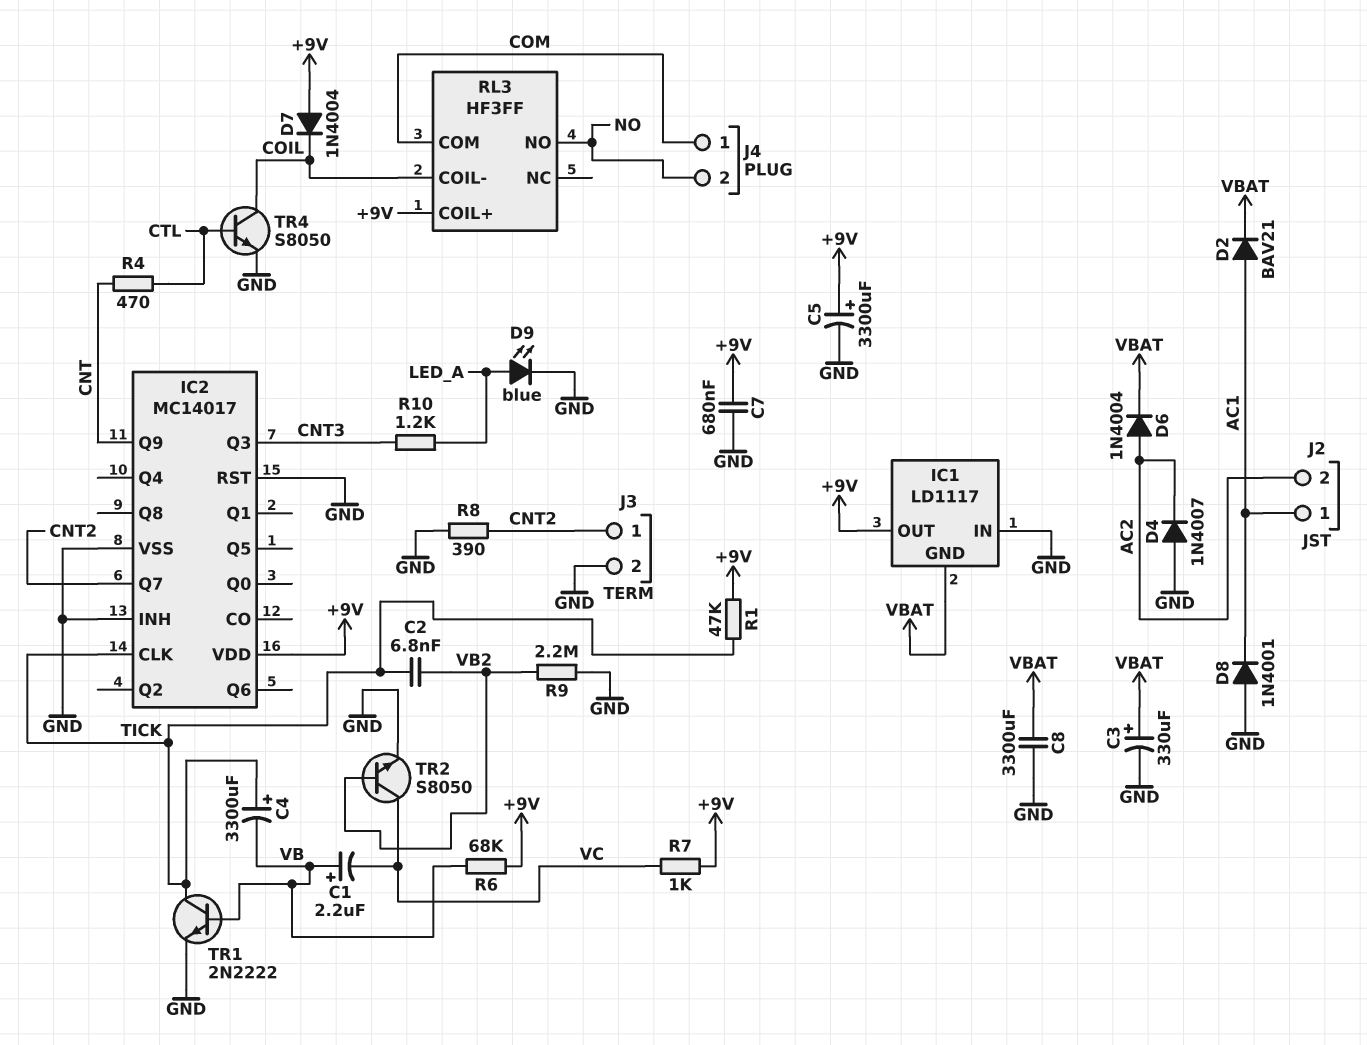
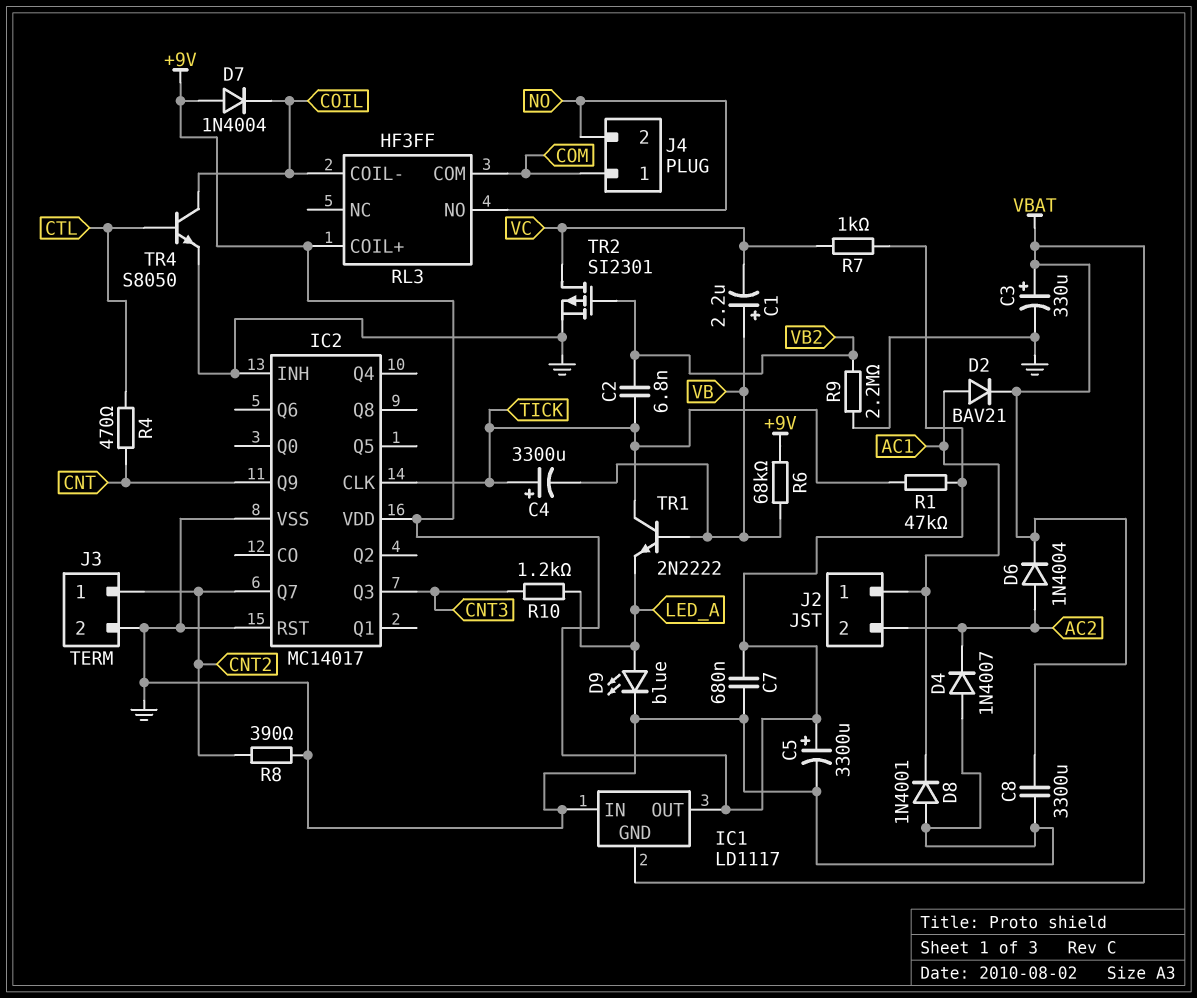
TR1: NPN 2N2222 (B VB, C TICK, E GND) -> NPN 2N2222 (B VB, C TICK, E LED_A)
TR2: NPN S8050 (B VB2, C VC, E GND) -> PMOS SI2301 (G VB2, D VC, S GND)

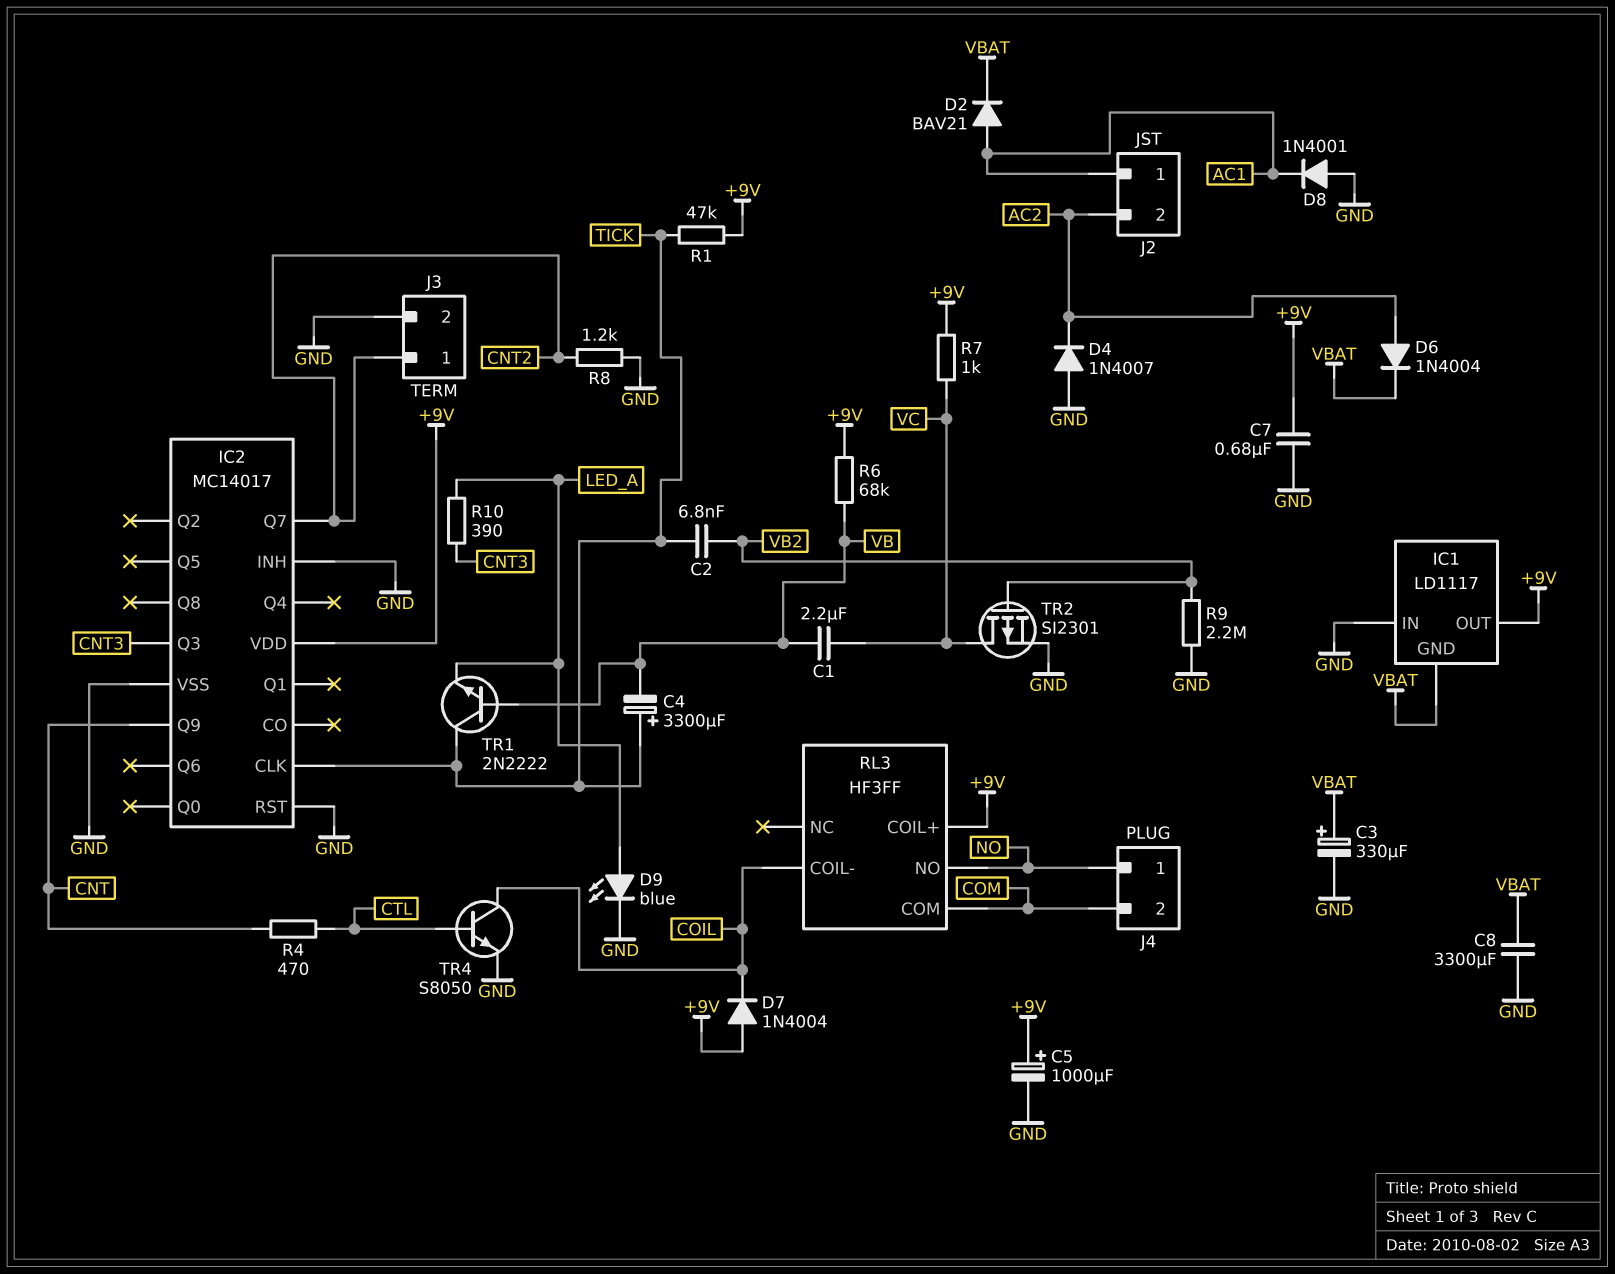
C1: 2.2uF (plus VB, minus VC) -> 2.2uF (VB, VC)
C5: 3300uF (plus +9V, minus GND) -> 1000uF (plus +9V, minus GND)
J4 pin 1: COM -> NO
J4 pin 2: NO -> COM
R8: 390 (CNT2, GND) -> 1.2k (CNT2, GND)
R10: 1.2k (CNT3, LED_A) -> 390 (CNT3, LED_A)

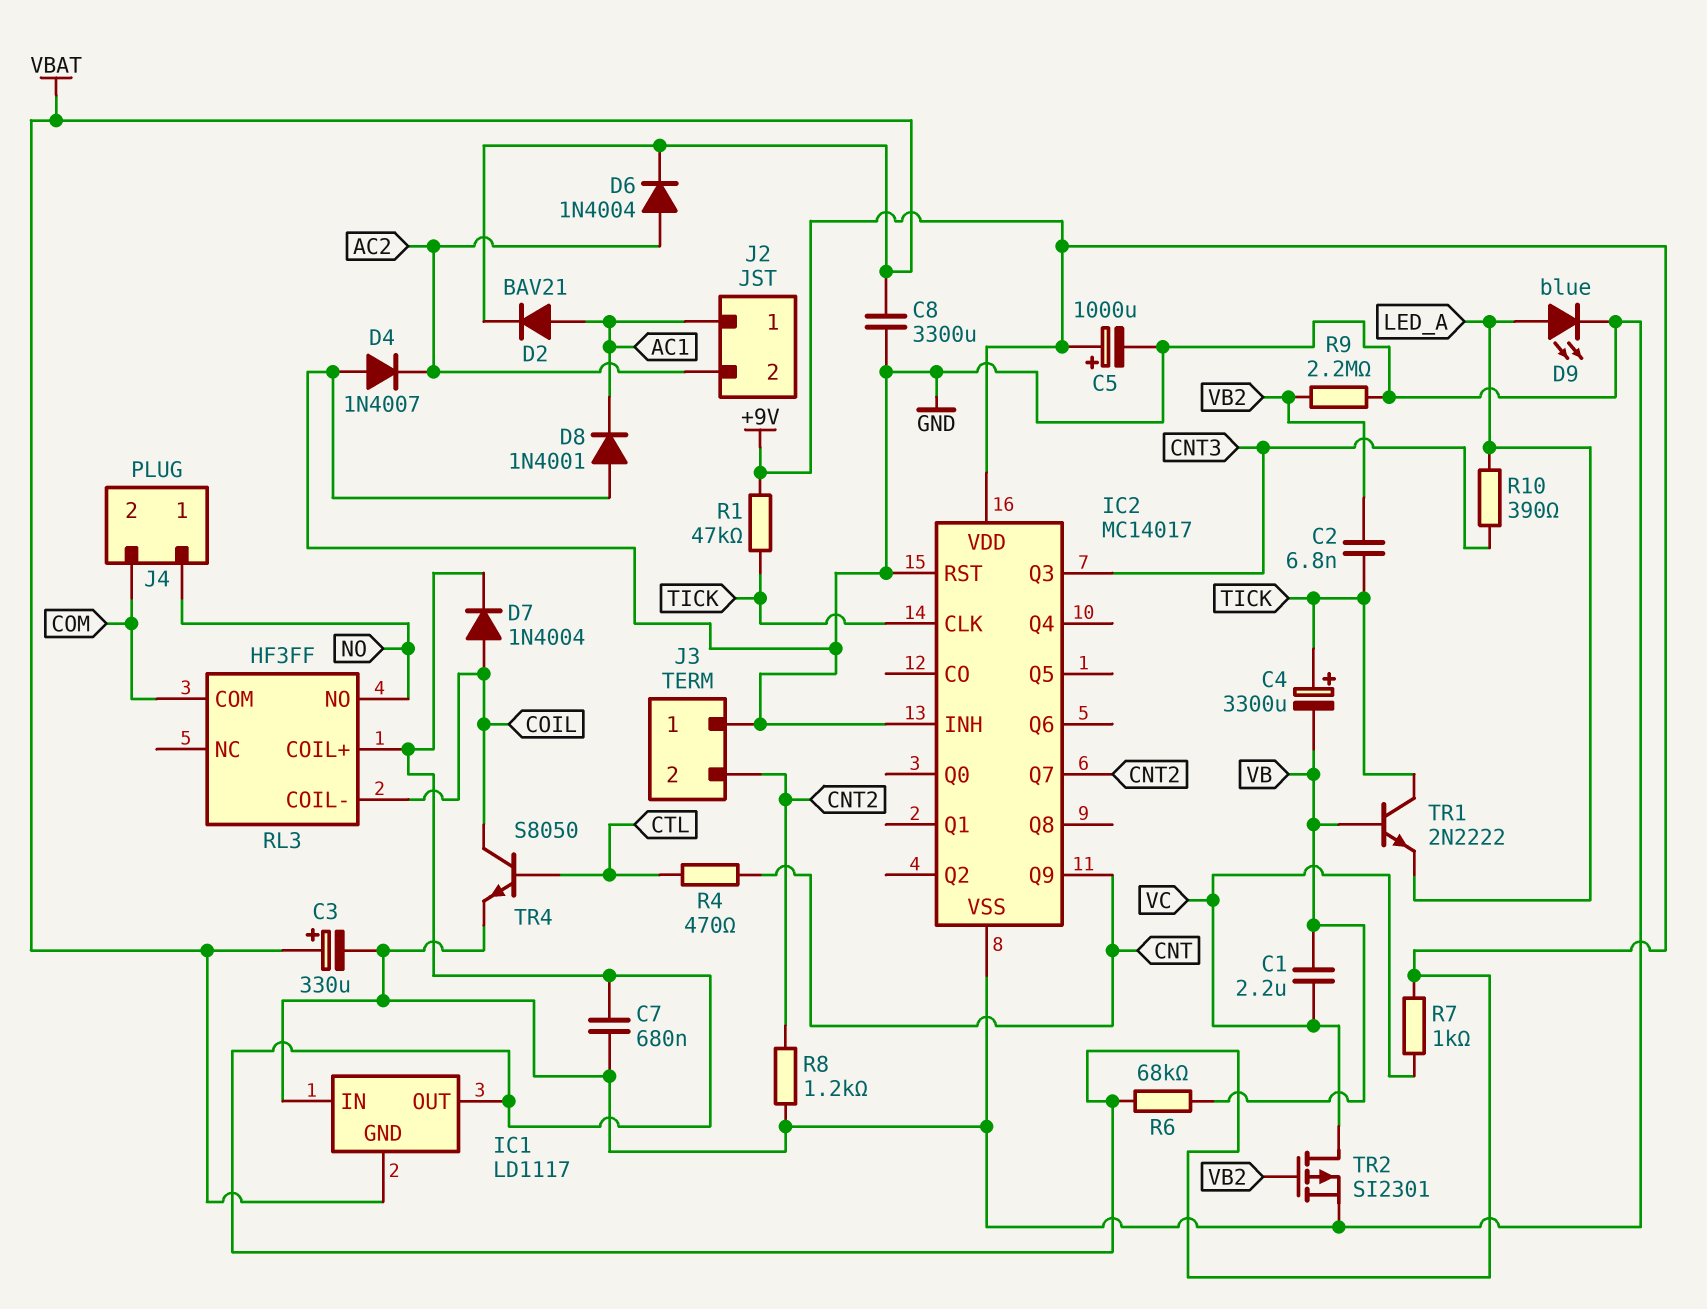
D7: diode 1N4004 (A +9V, K COIL) -> diode 1N4004 (A COIL, K +9V)
J3 pin 1: CNT2 -> GND
J3 pin 2: GND -> CNT2

